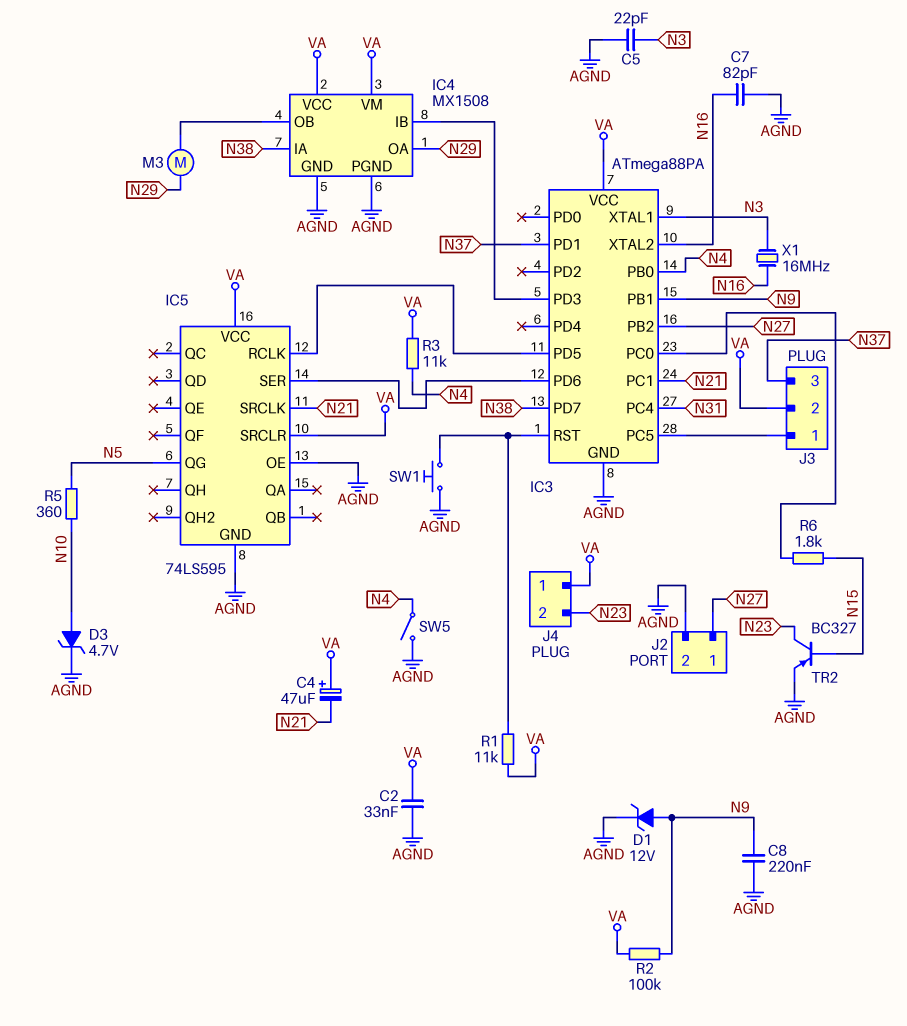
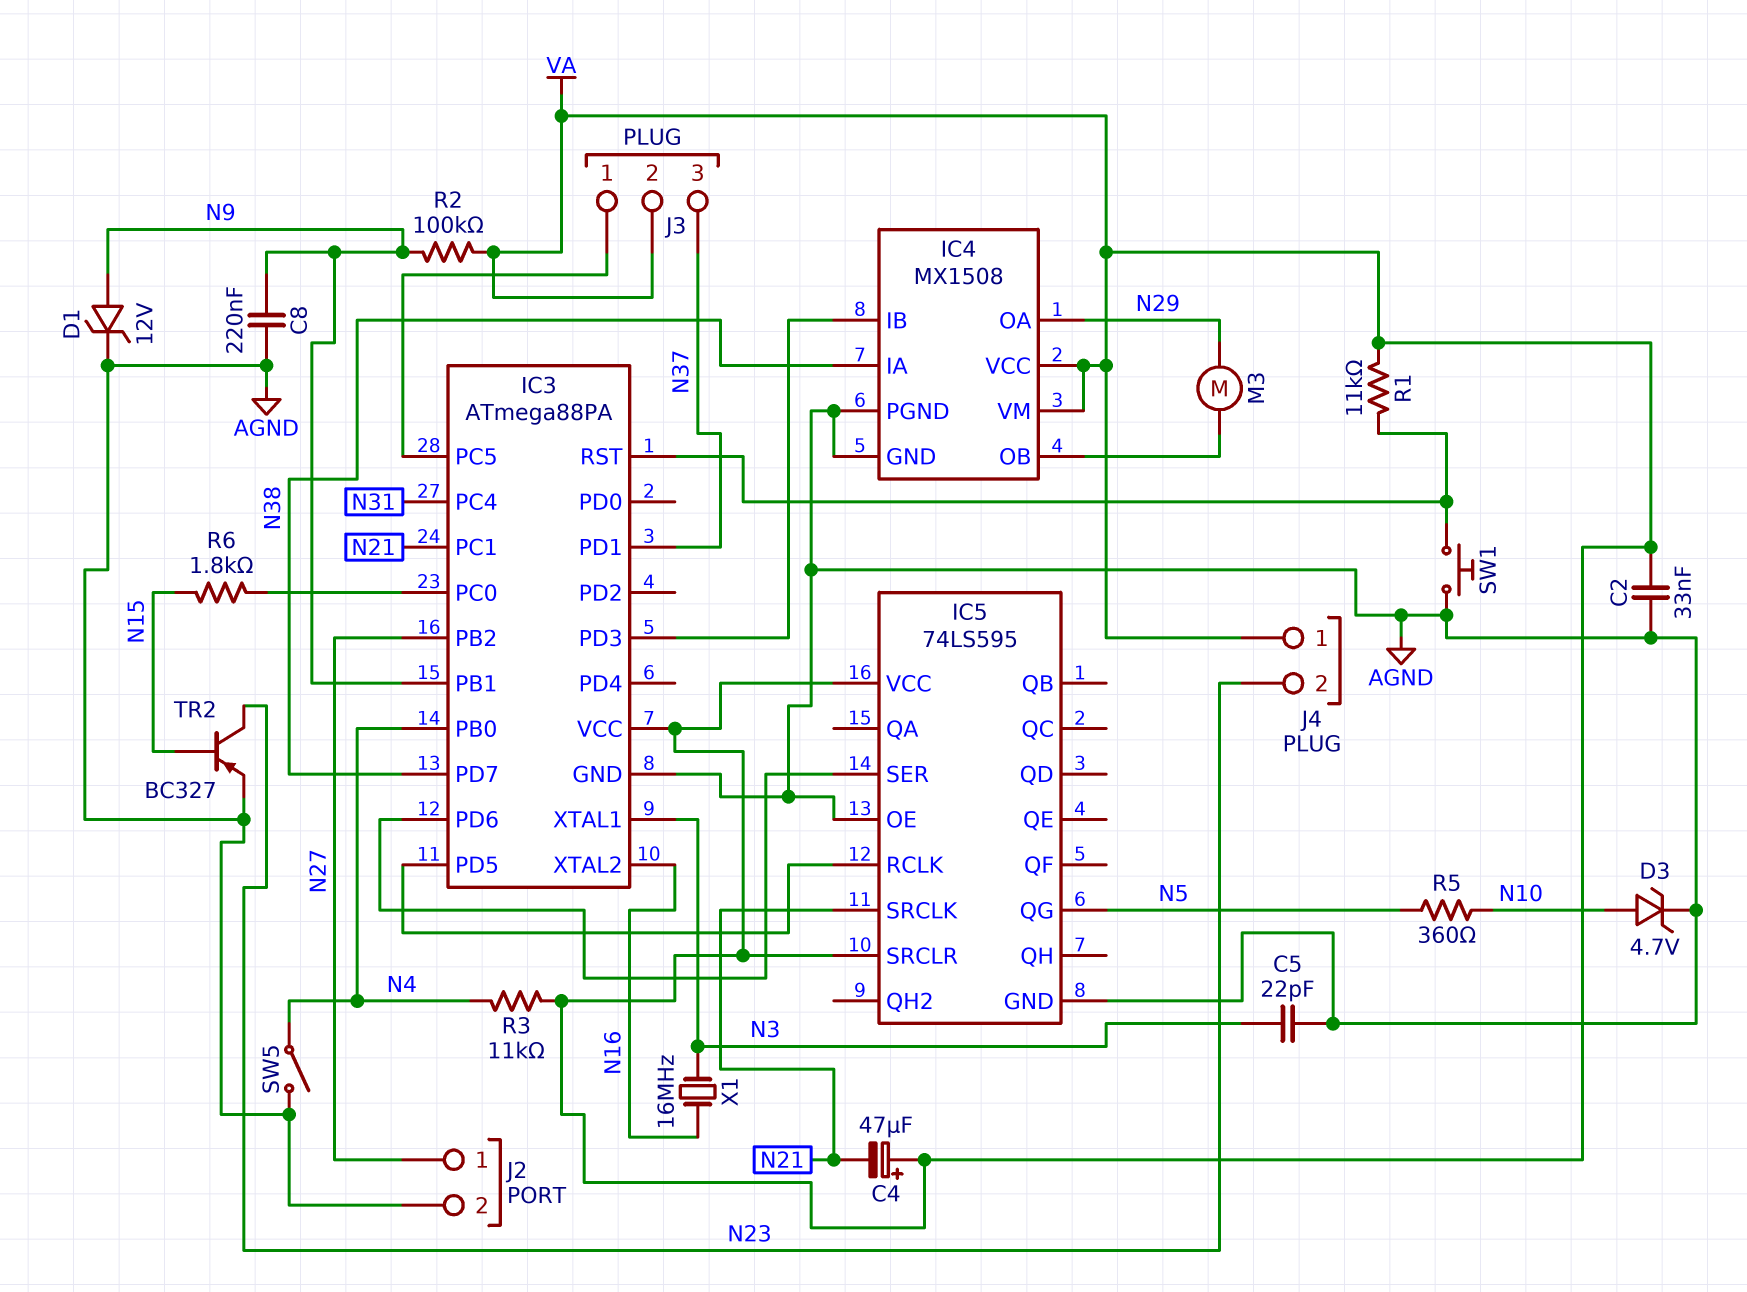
C7: 82pF (AGND, N16) -> none

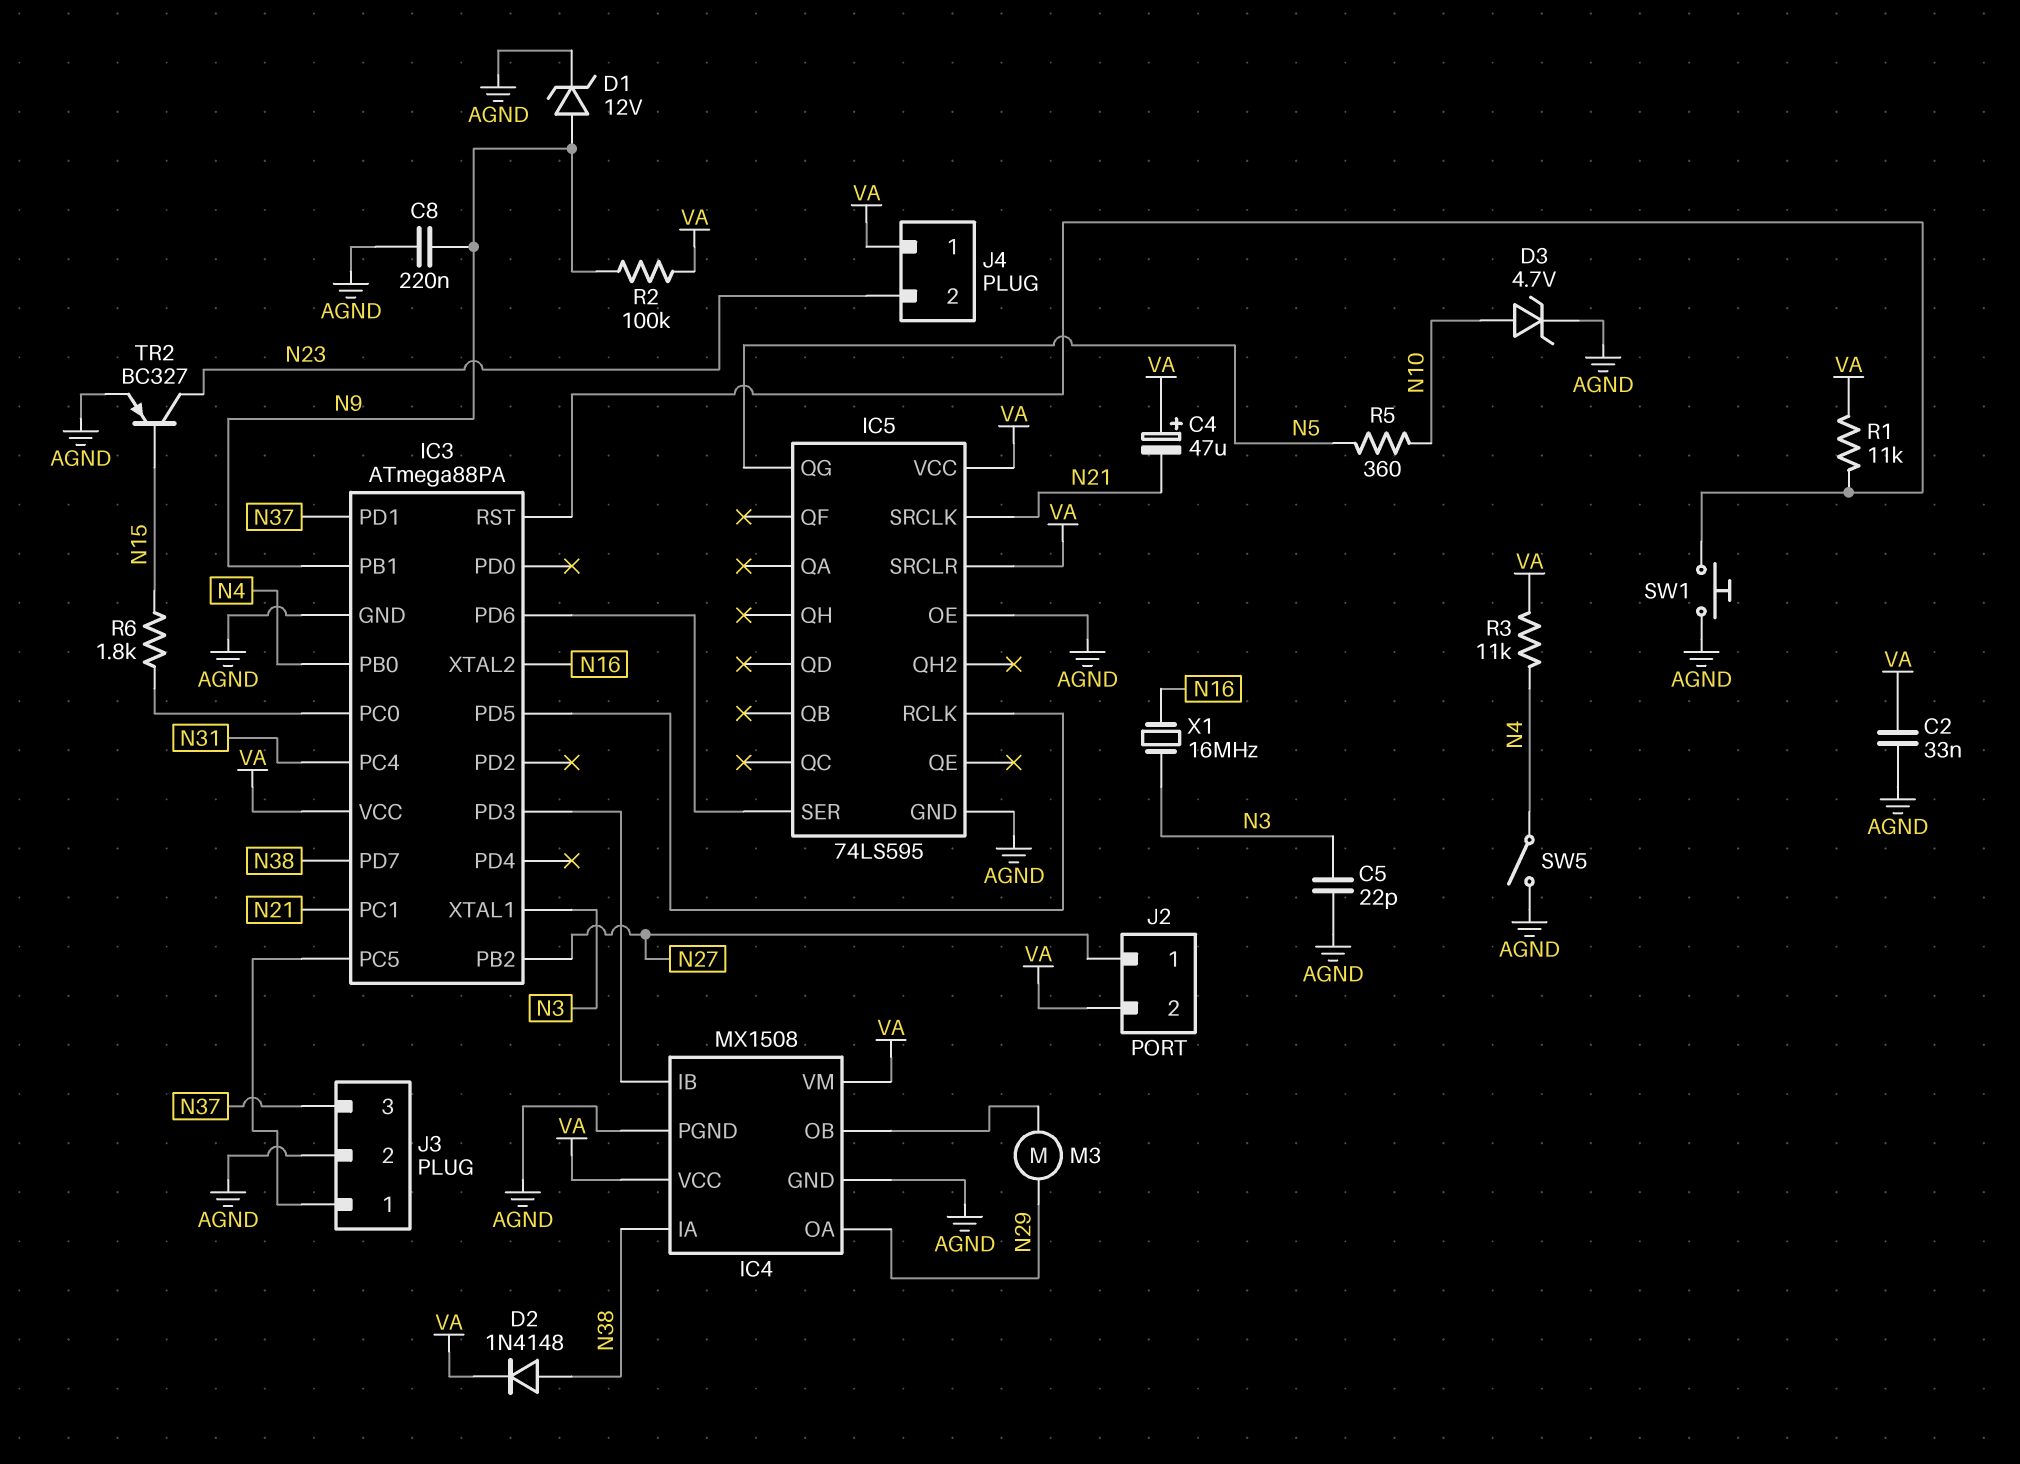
D2: none -> diode 1N4148 (A N38, K VA)
J2 pin 2: AGND -> VA
J3 pin 2: VA -> AGND

